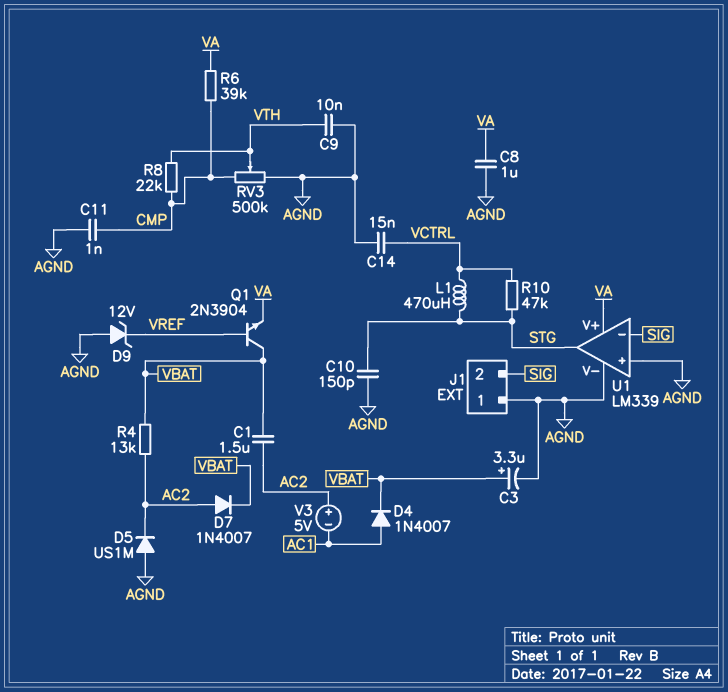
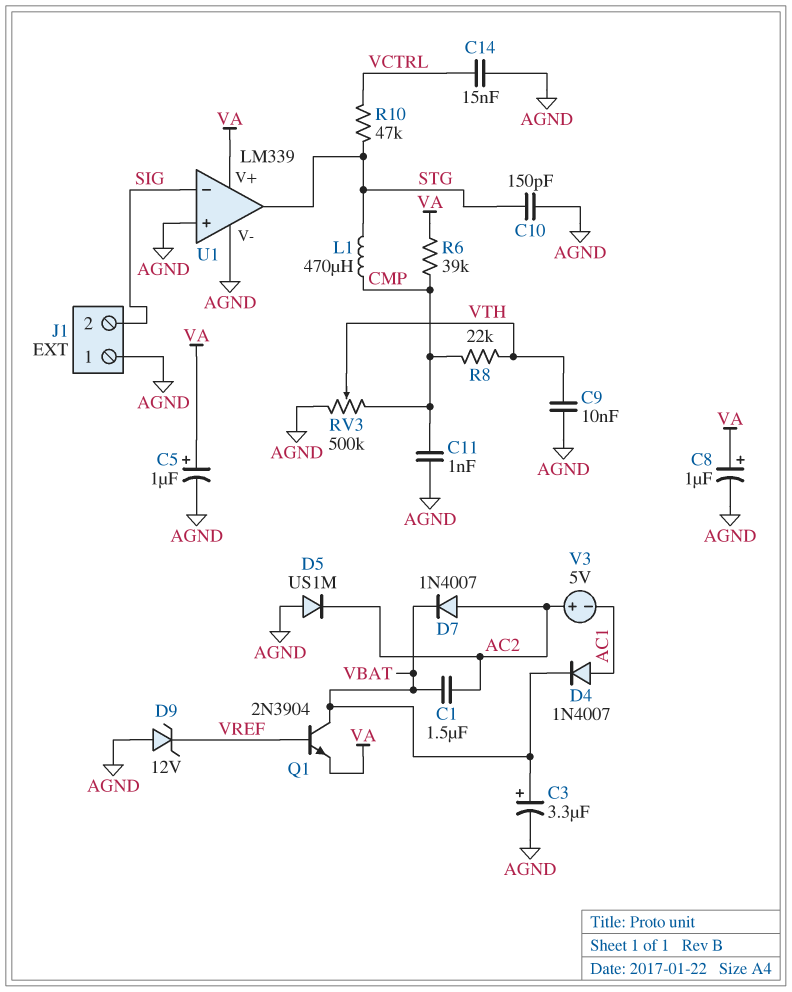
C5: none -> 1uF (plus VA, minus AGND)
C8: 1uF (AGND, VA) -> 1uF (plus VA, minus AGND)
L1: 470uH (STG, VCTRL) -> 470uH (CMP, STG)
R4: 13k (AC2, VBAT) -> none

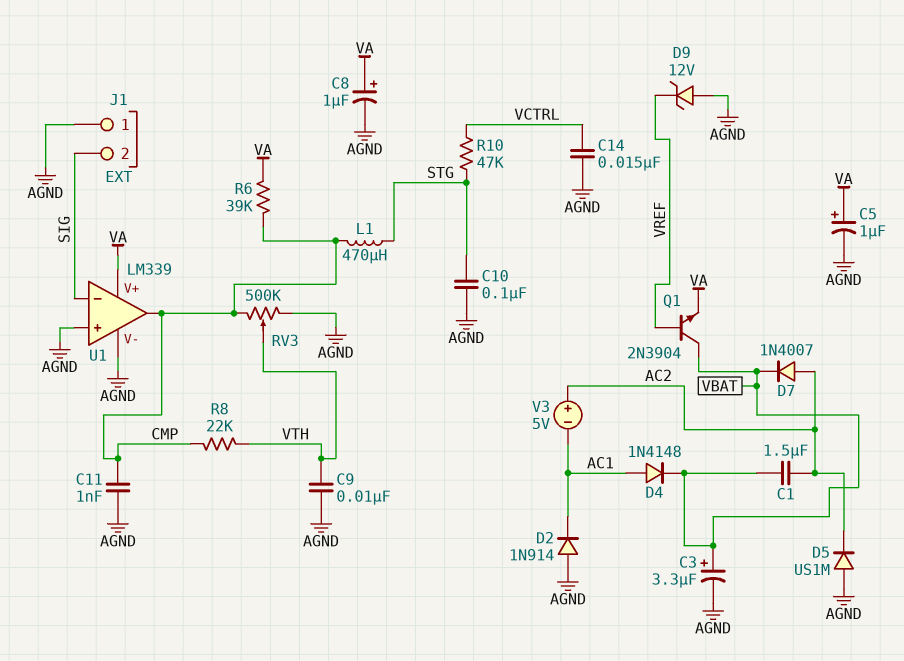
C10: 150pF (AGND, STG) -> 100nF (AGND, STG)
D2: none -> diode 1N914 (A AGND, K AC1)
D4: diode 1N4007 (A AC1, K VBAT) -> diode 1N4148 (A AC1, K VBAT)
U1 pin out: STG -> CMP

